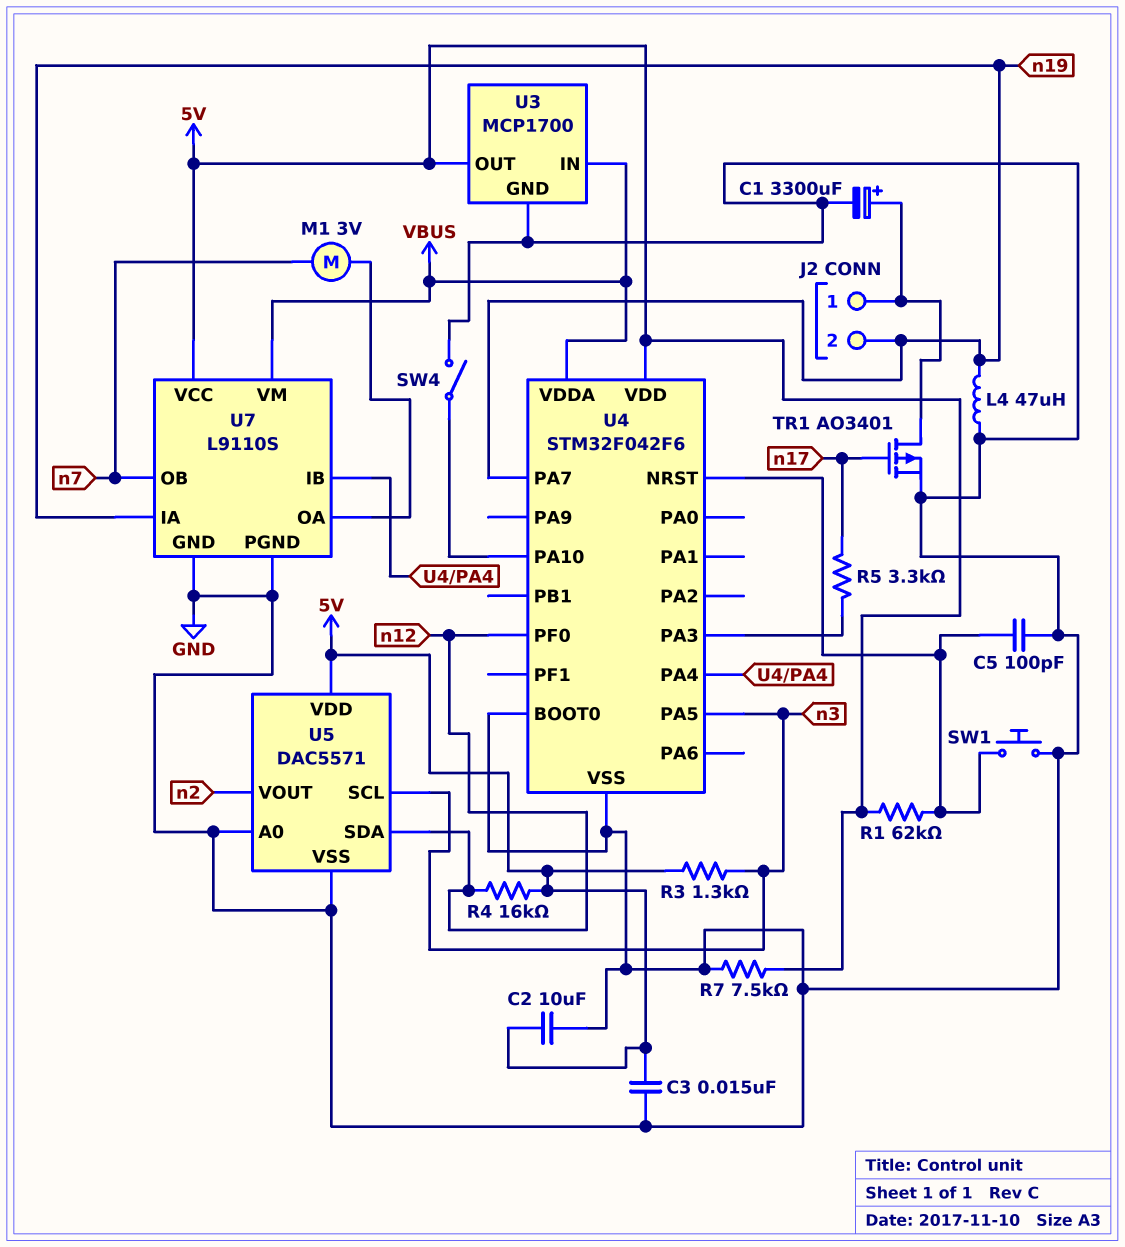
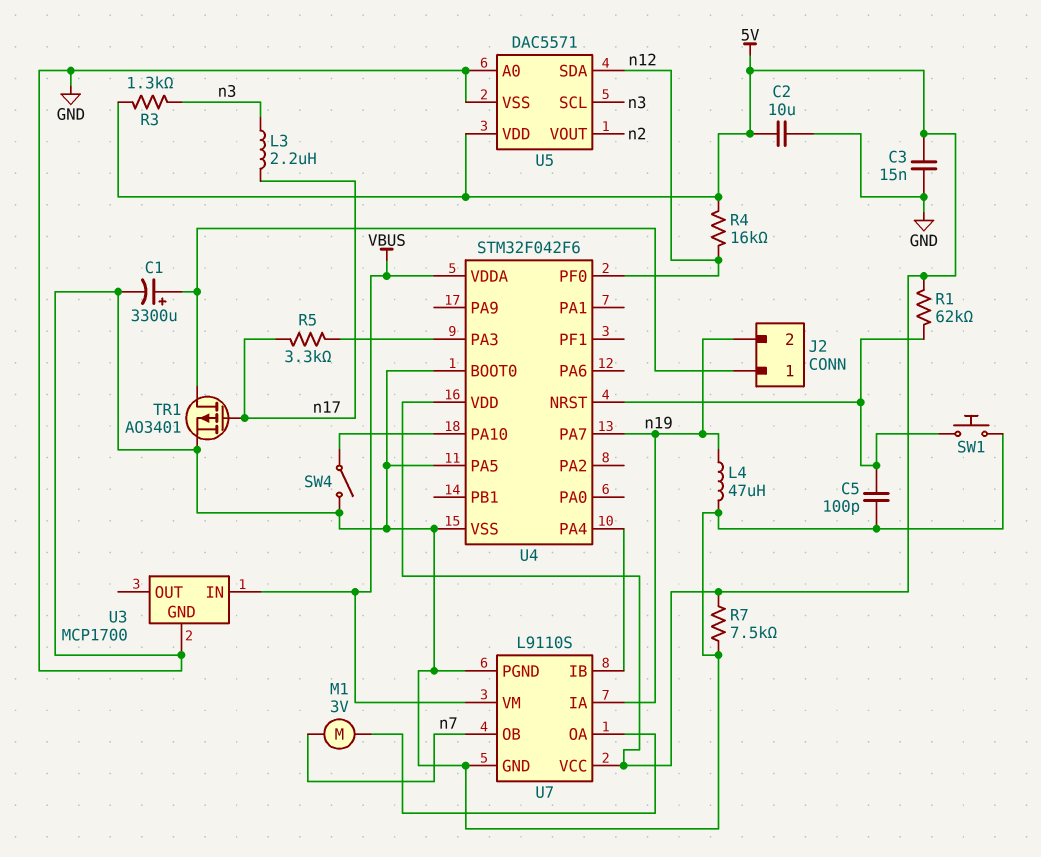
L3: none -> 2.2uH (n3, n17)
U3 pin OUT: 5V -> none
U4 pin PA5: n3 -> GND

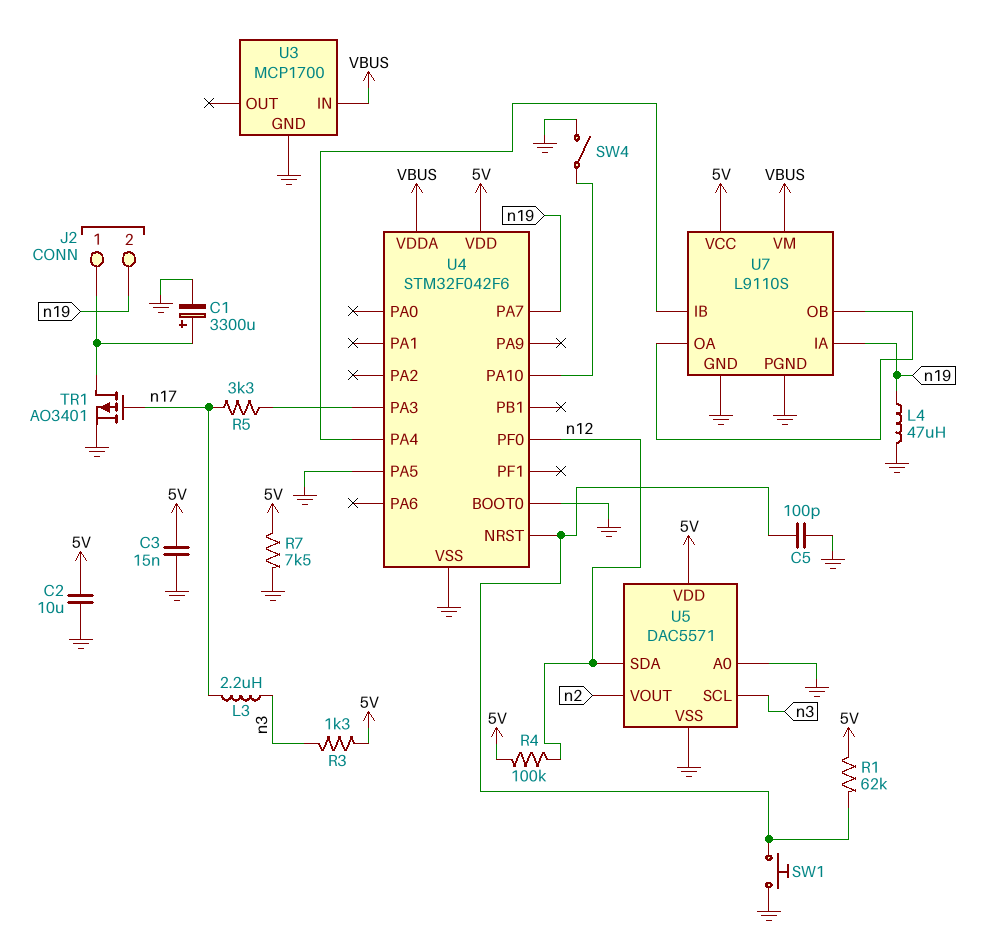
M1: motor 3V (U7/OA, n7) -> none
R4: 16k (5V, n12) -> 100k (5V, n12)
U7 pin OB: n7 -> U7/OA

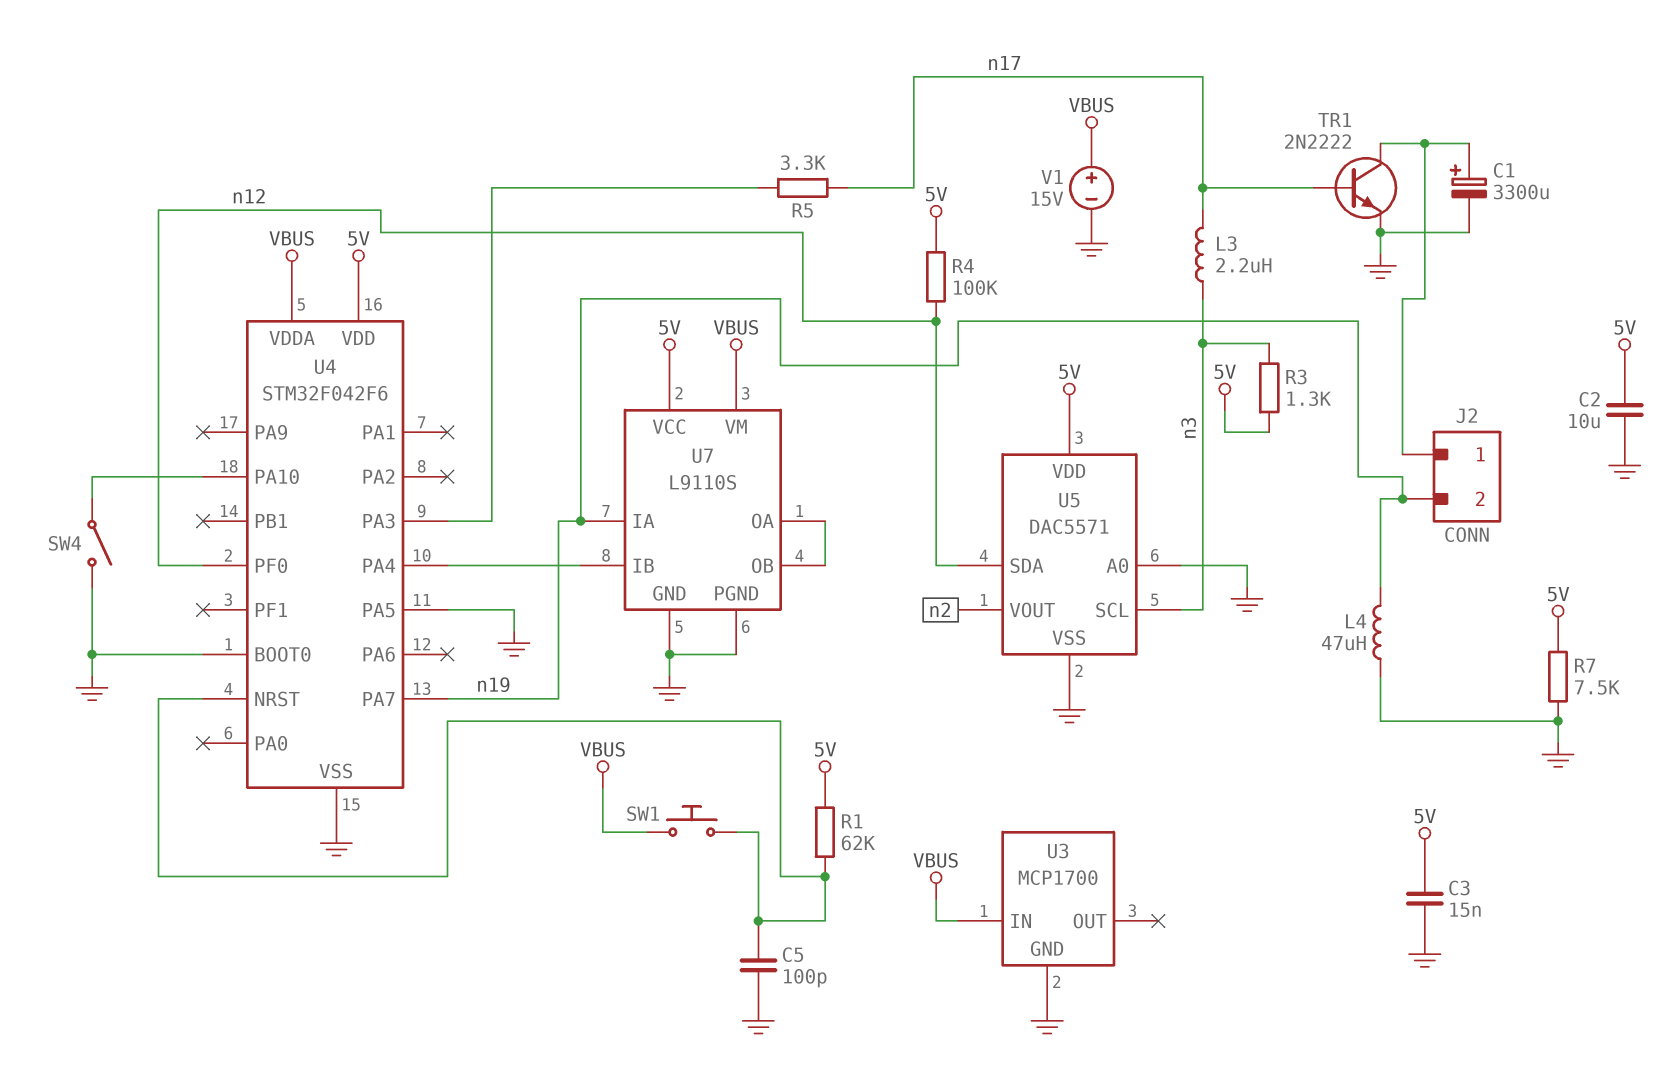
SW1: button (GND, U4/NRST) -> button (U4/NRST, VBUS)
TR1: PMOS AO3401 (G n17, D J2/1, S GND) -> NPN 2N2222 (B n17, C J2/1, E GND)
V1: none -> 15V (plus VBUS, minus GND)

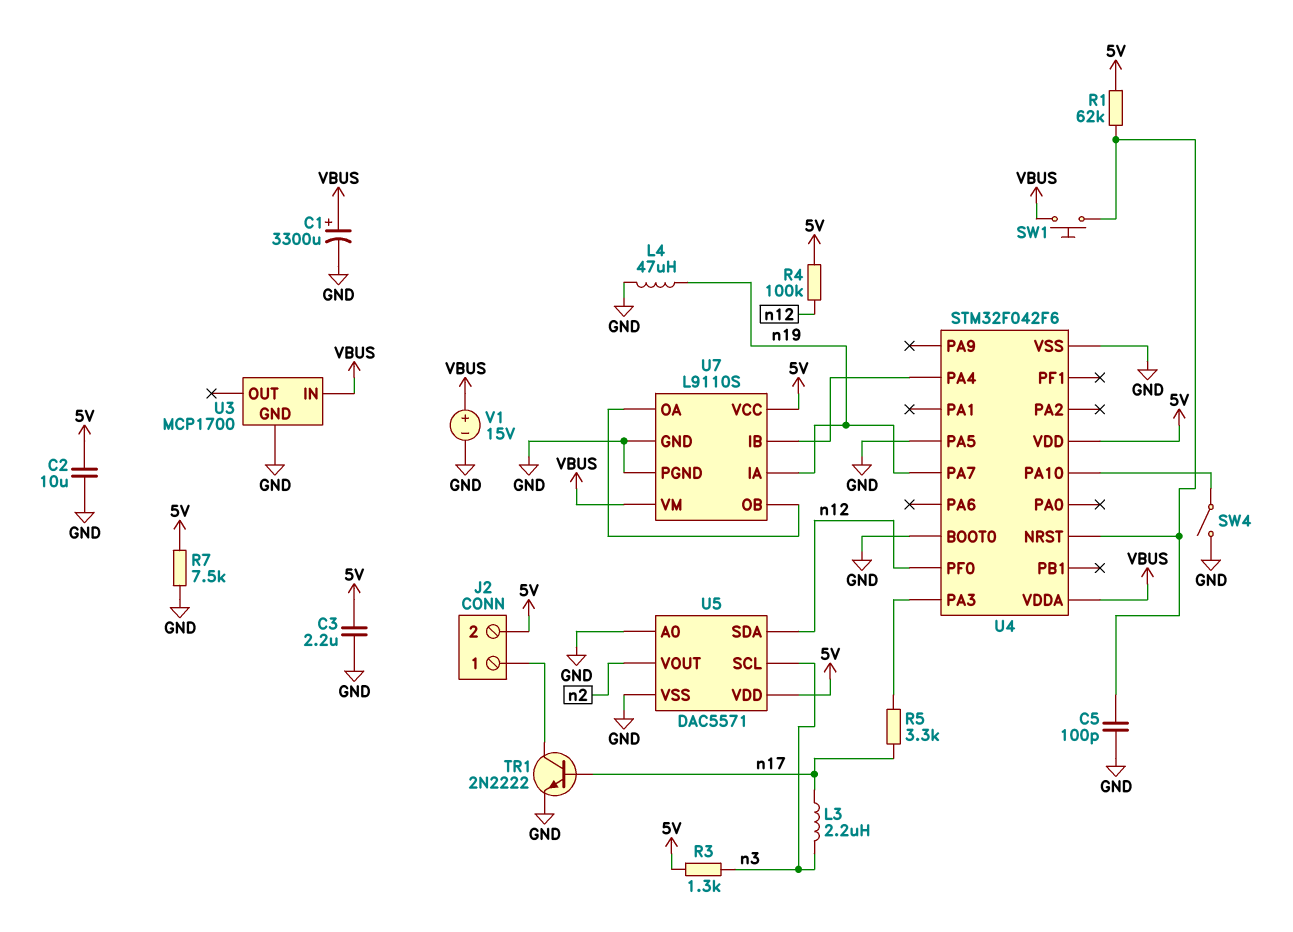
C1: 3300uF (plus J2/1, minus GND) -> 3300uF (plus VBUS, minus GND)
C3: 15nF (5V, GND) -> 2.2uF (5V, GND)
J2 pin 2: n19 -> 5V

